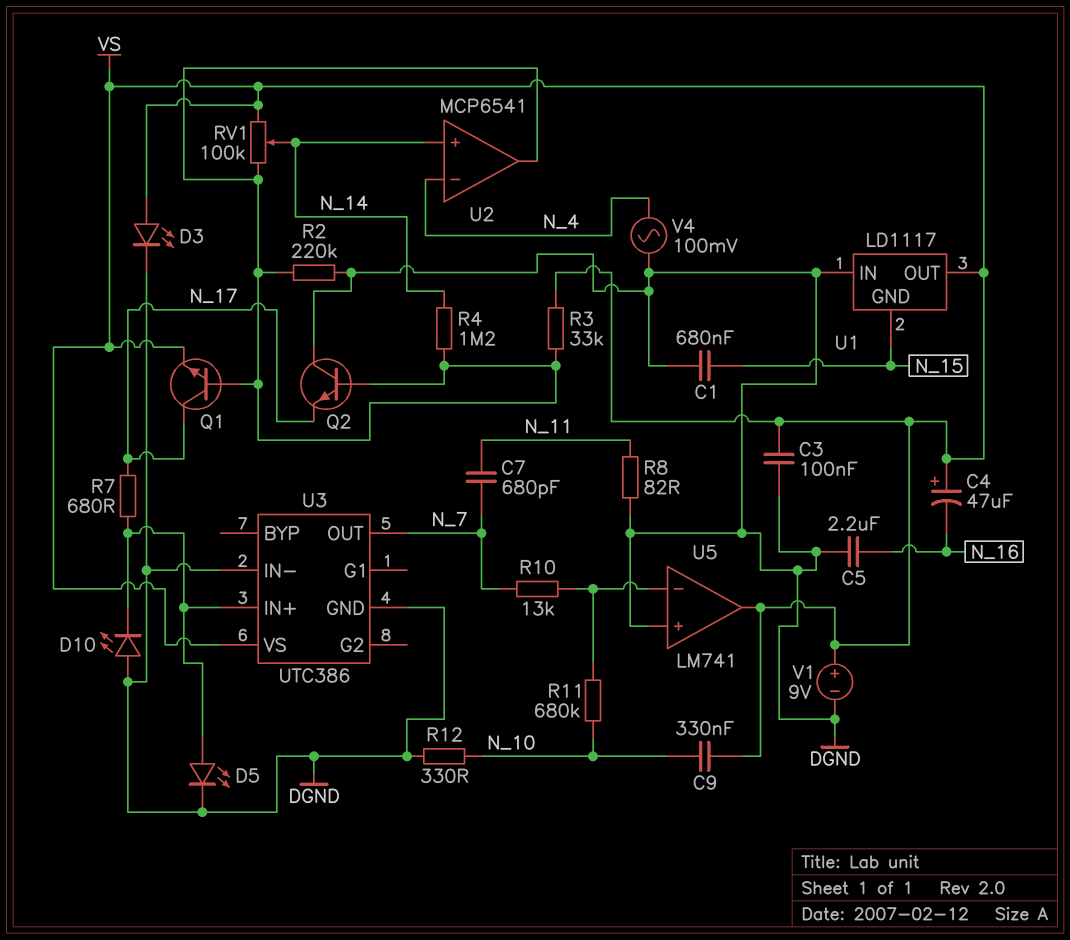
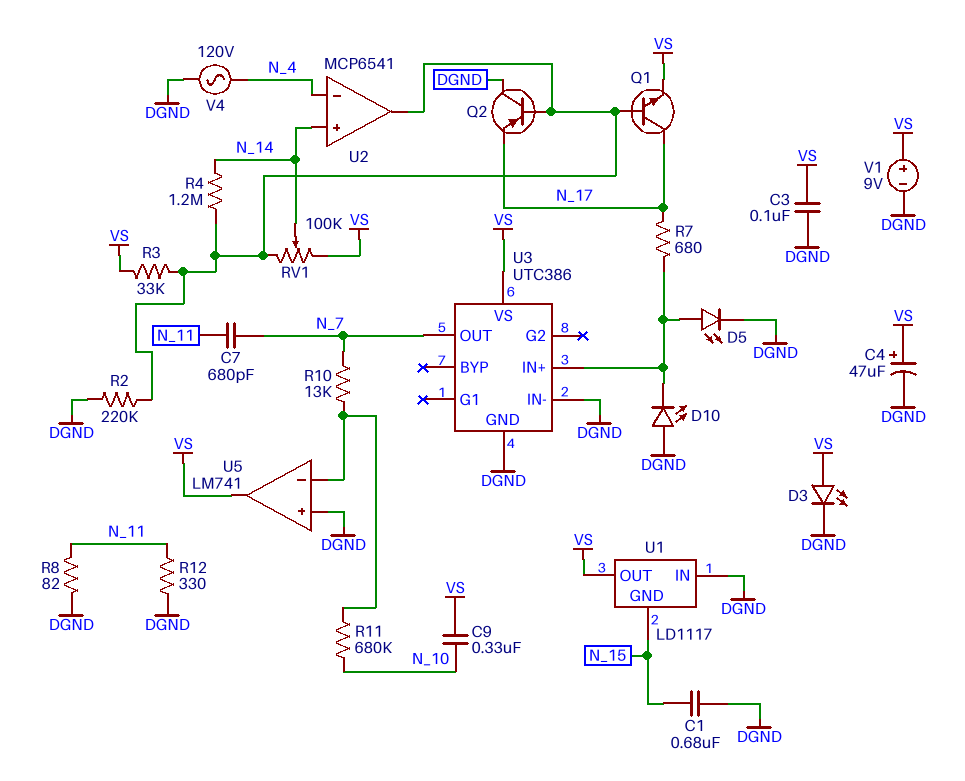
C4: 47uF (plus VS, minus N_16) -> 47uF (plus VS, minus DGND)
C5: 2.2uF (DGND, N_16) -> none
Q2: NPN (B U2/out, C DGND, E N_17) -> PNP (B U2/out, C DGND, E N_17)
R12: 330 (DGND, N_10) -> 330 (DGND, N_11)
V4: AC 100mV (DGND, N_4) -> AC 120V (DGND, N_4)

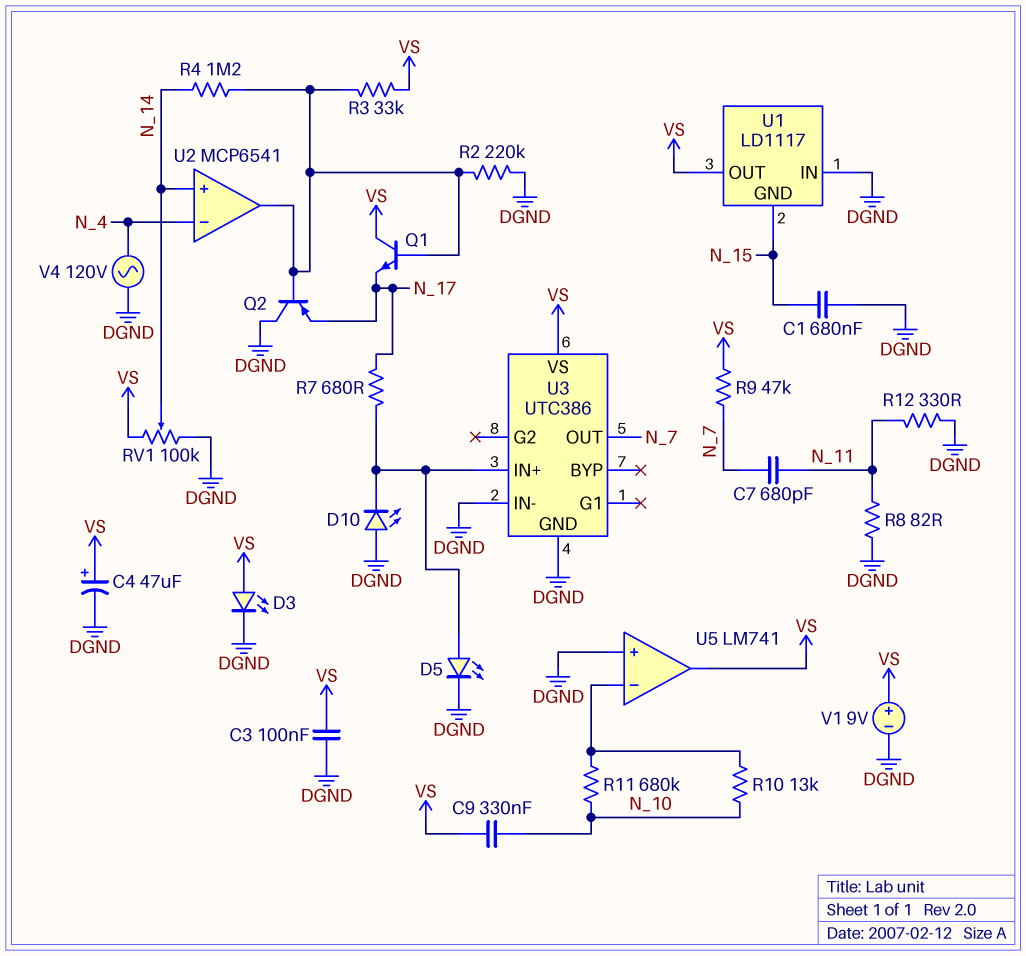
Q1: NPN (B U2/out, C N_17, E VS) -> NPN (B U2/out, C VS, E N_17)
R9: none -> 47k (N_7, VS)
R10: 13k (N_7, U5/in-) -> 13k (N_10, U5/in-)
RV1: 100k (U2/out, VS, wiper N_14) -> 100k (DGND, VS, wiper N_14)

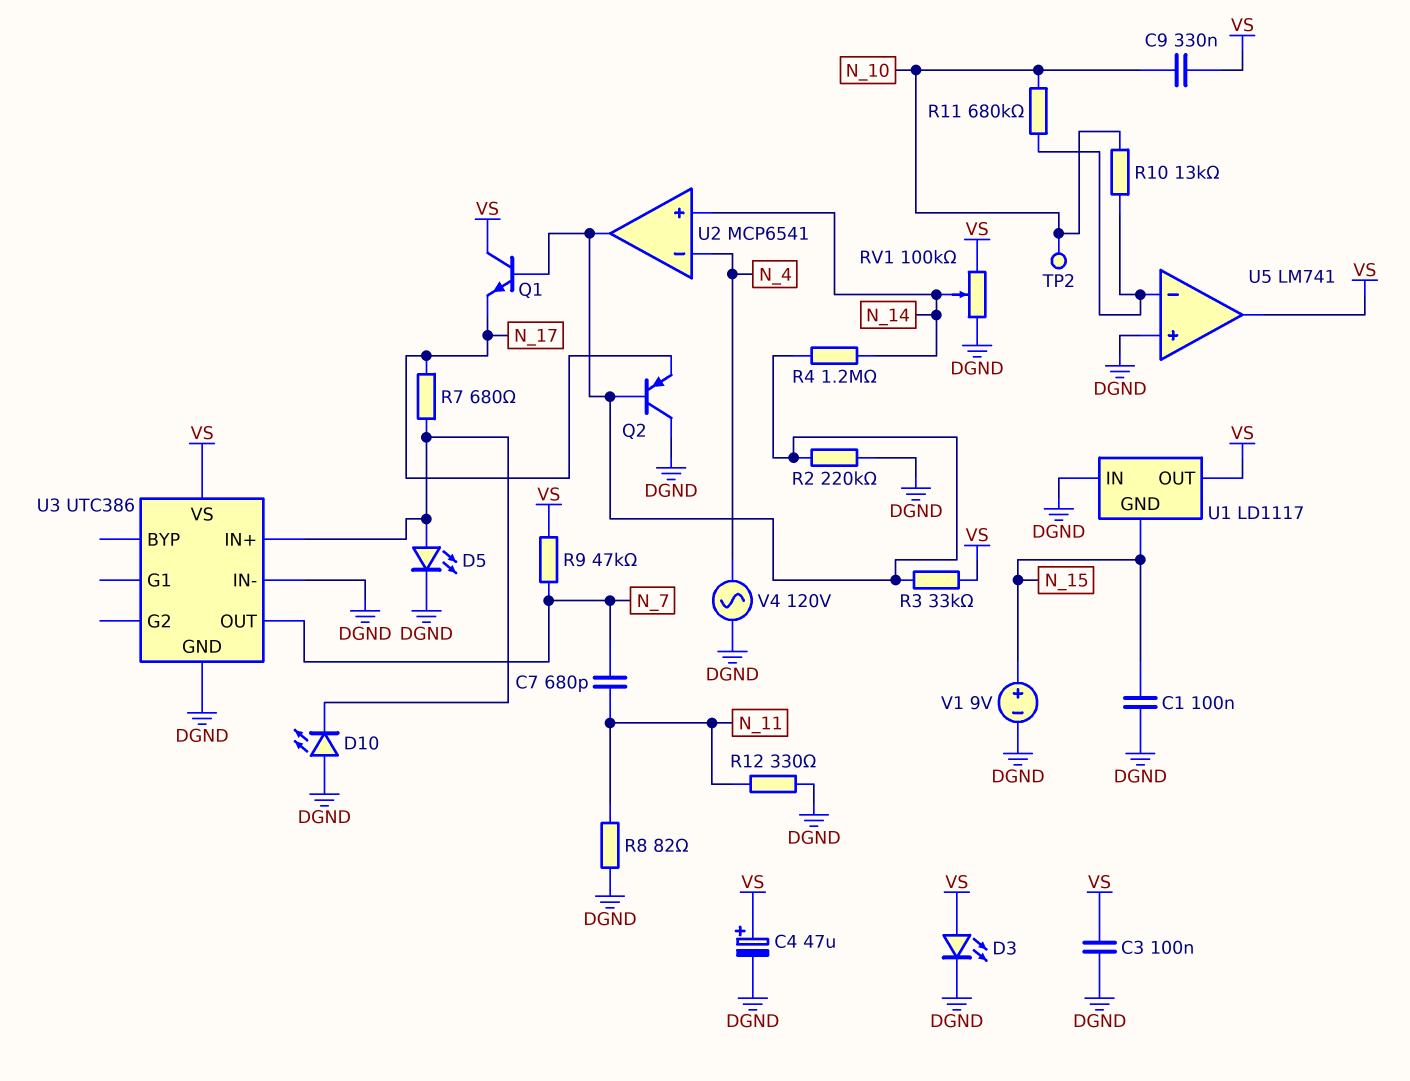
C1: 680nF (DGND, N_15) -> 100nF (DGND, N_15)
TP2: none -> test point (N_10)
V1: 9V (plus VS, minus DGND) -> 9V (plus N_15, minus DGND)

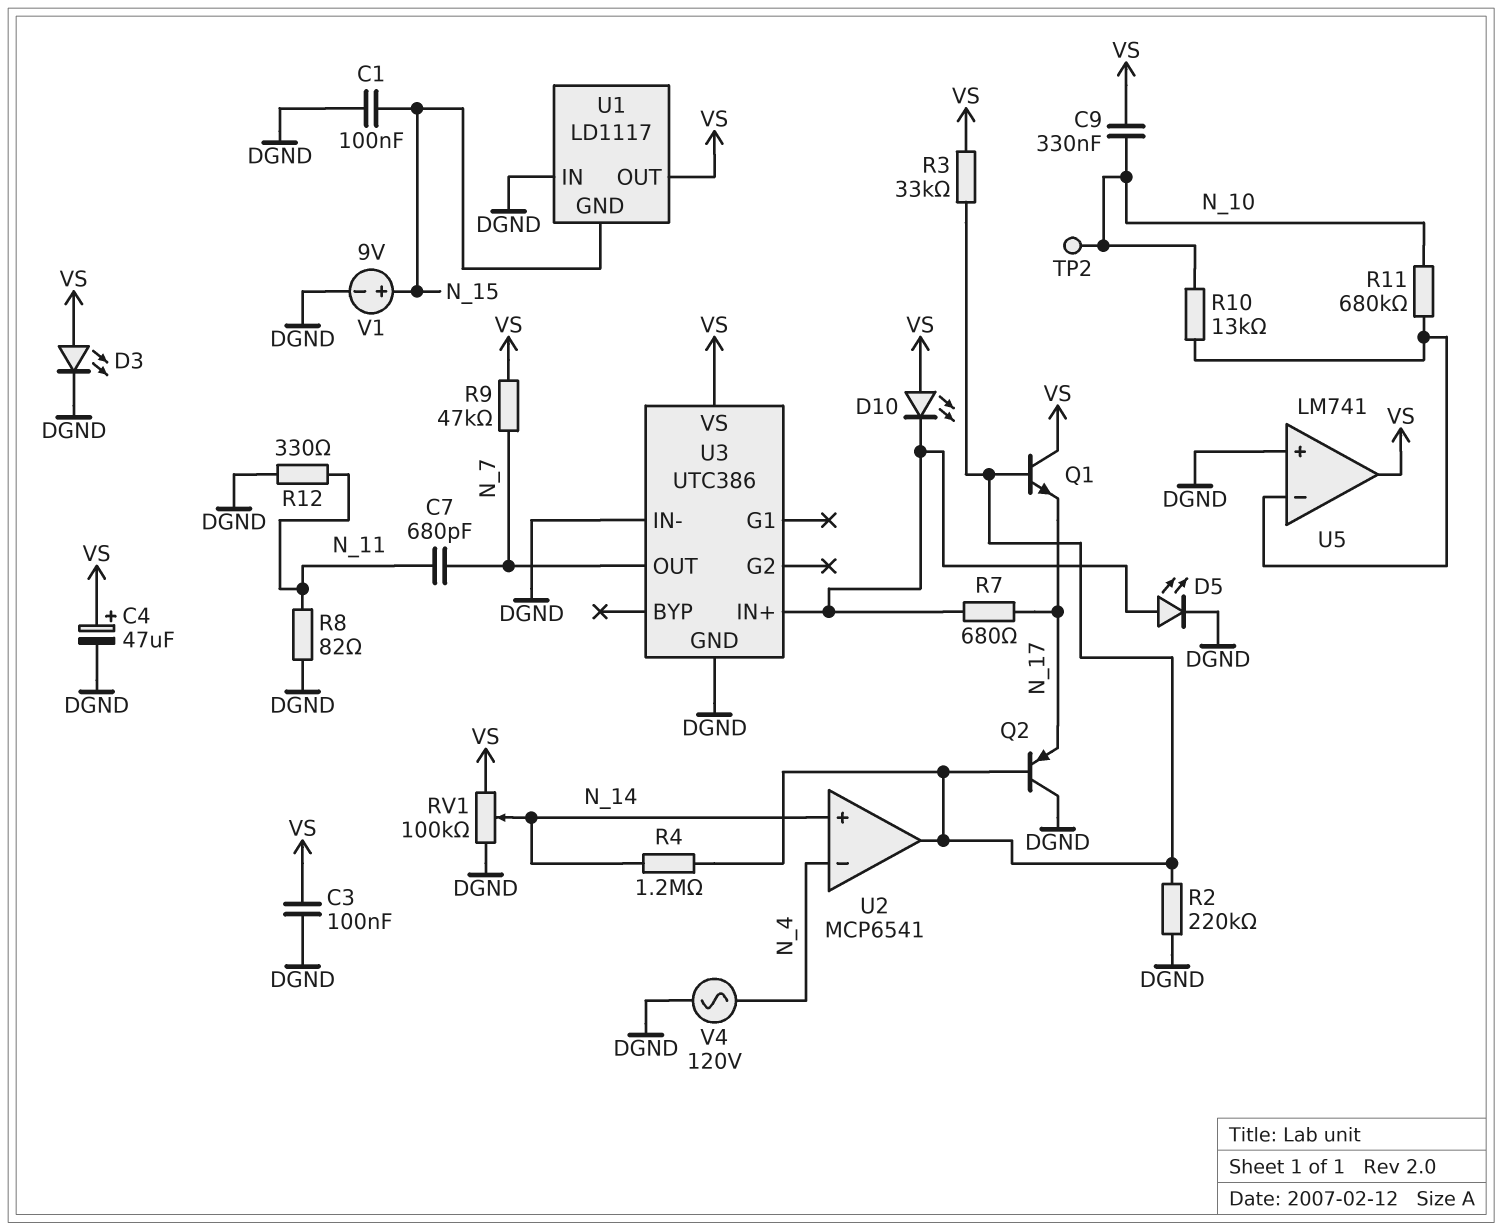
D10: LED (A DGND, K U3/IN+) -> LED (A VS, K U3/IN+)

